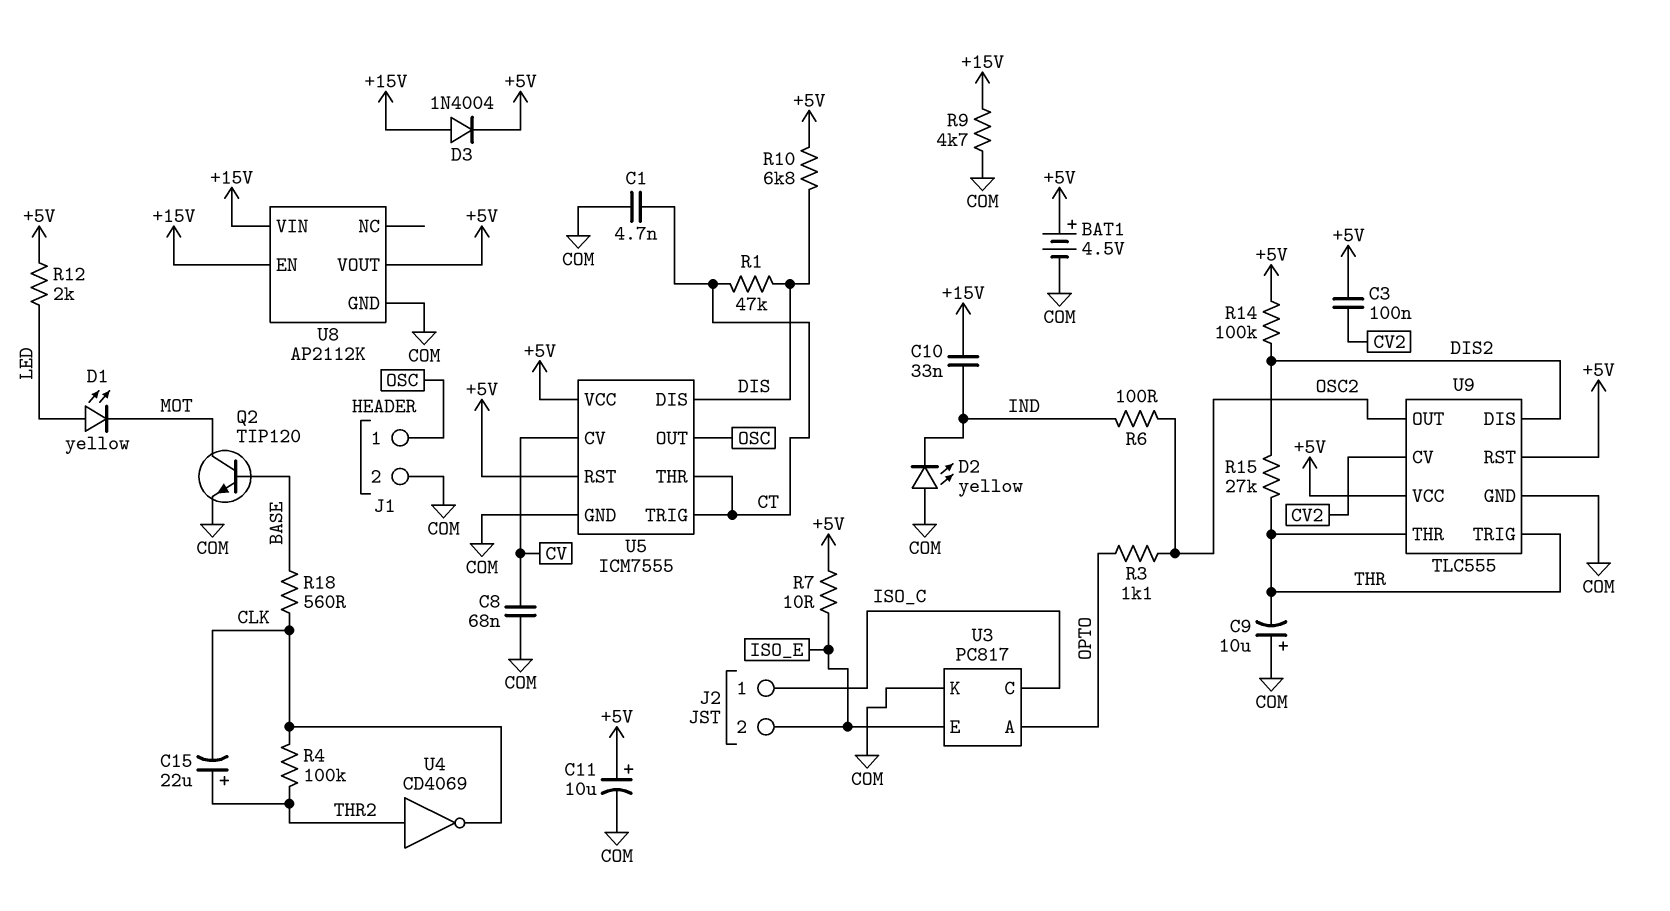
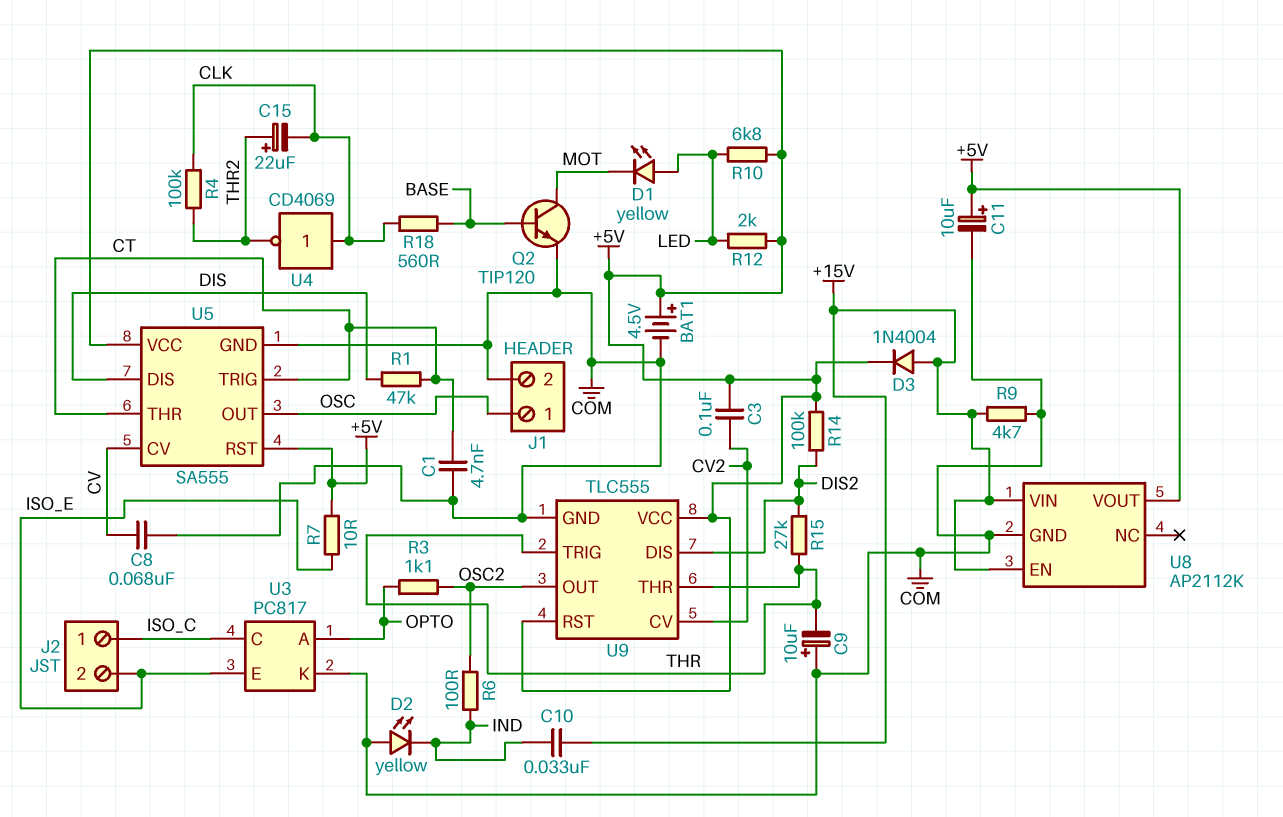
R10: 6.8k (+5V, DIS) -> 6.8k (+5V, LED)
U4: NOT CD4069 (in THR2, out CLK) -> NOT CD4069 (in CLK, out THR2)
U5: ICM7555 -> SA555

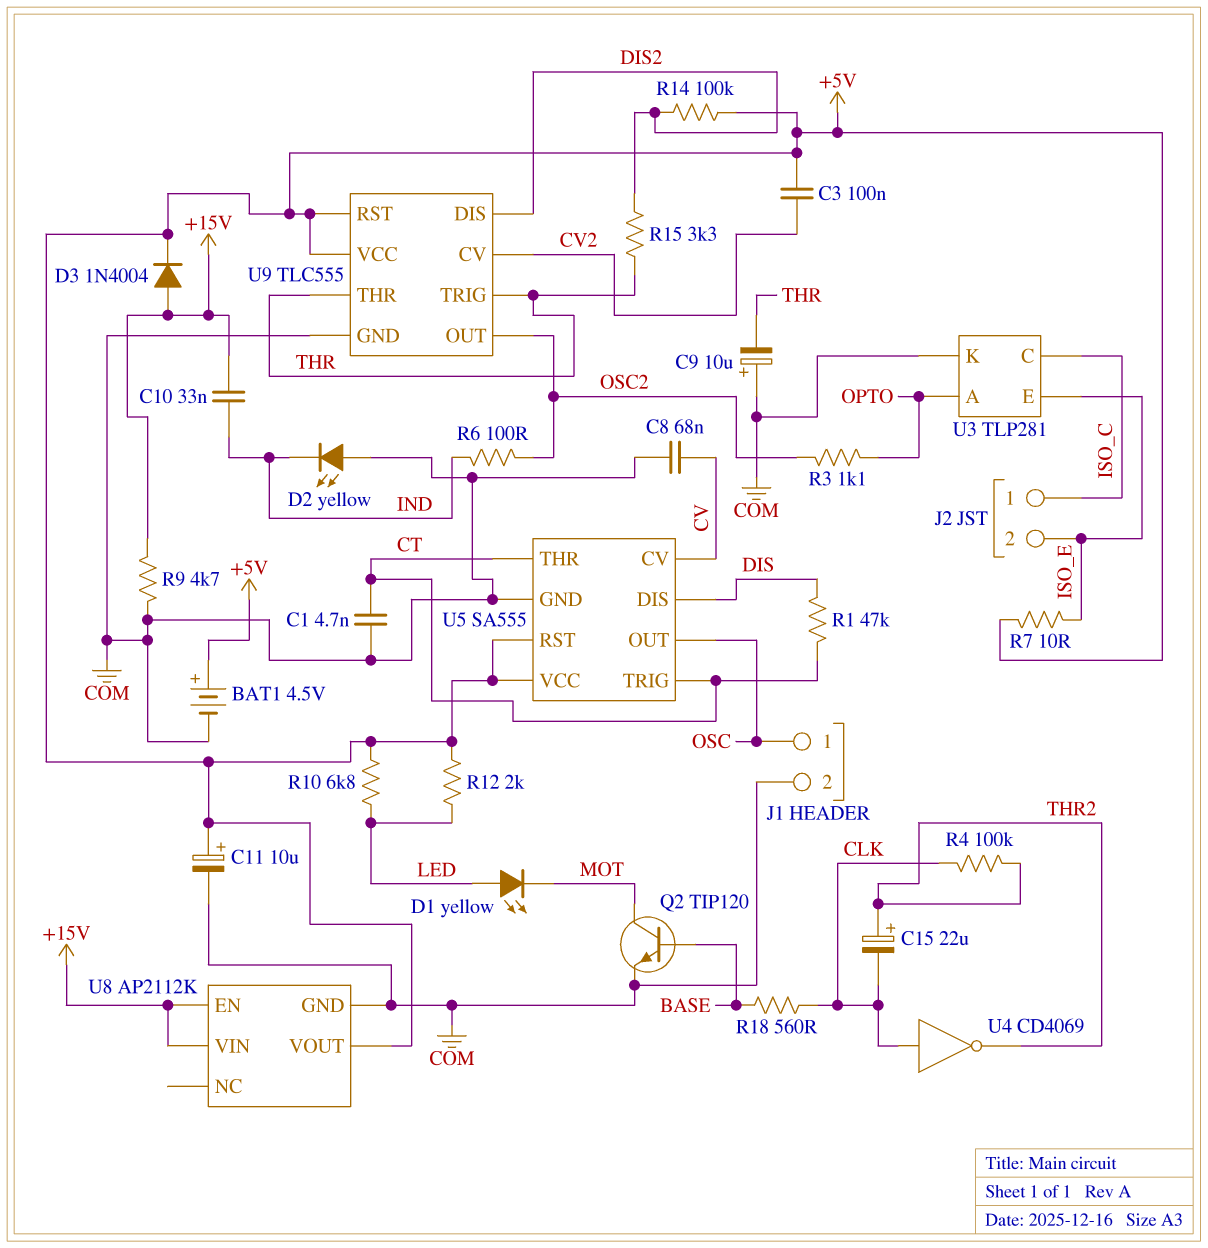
R15: 27k (DIS2, THR) -> 3.3k (DIS2, THR)
U3: PC817 -> TLP281

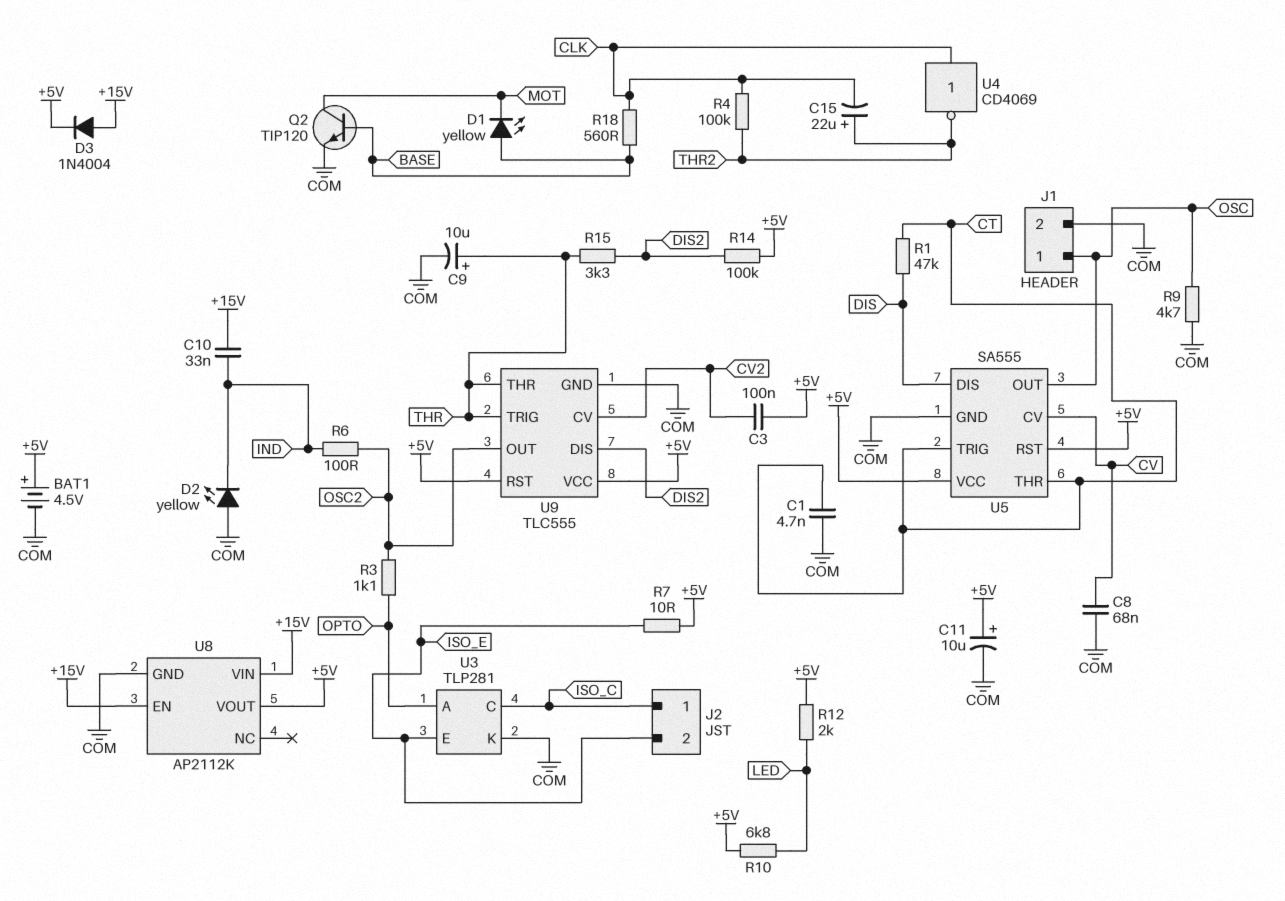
C9: 10uF (plus COM, minus THR) -> 10uF (plus THR, minus COM)
D1: LED yellow (A LED, K MOT) -> LED yellow (A BASE, K MOT)
R9: 4.7k (+15V, COM) -> 4.7k (COM, OSC)

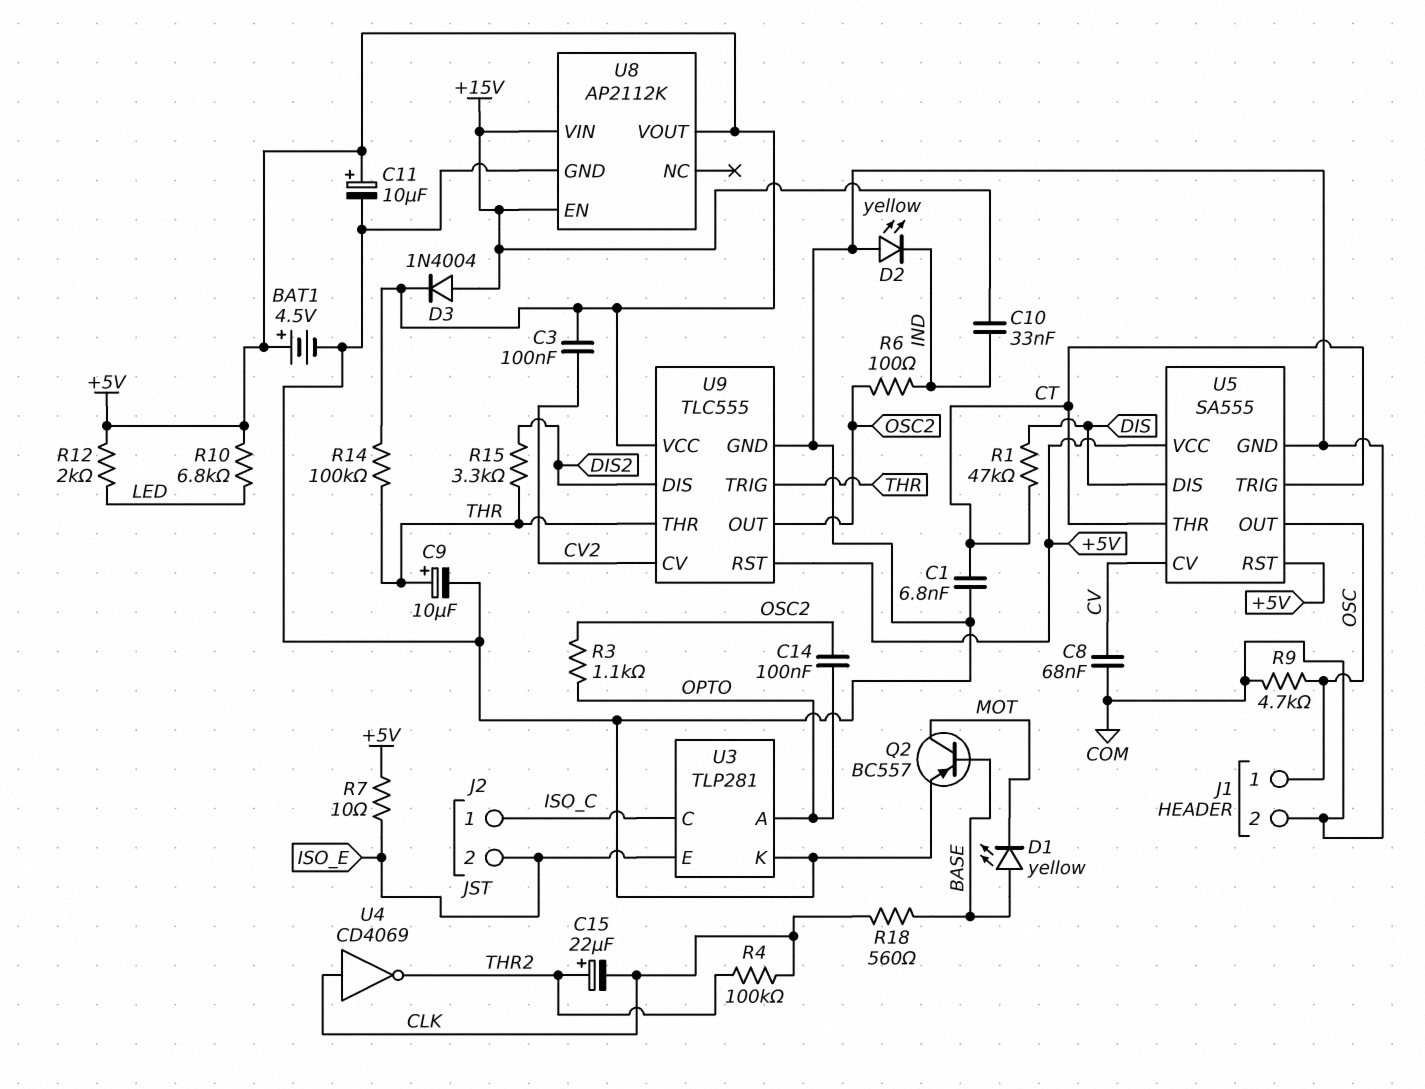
C1: 4.7nF (COM, CT) -> 6.8nF (COM, CT)
C14: none -> 100nF (OPTO, OSC2)
Q2: NPN TIP120 (B BASE, C MOT, E COM) -> PNP BC557 (B BASE, C MOT, E COM)
R14: 100k (+5V, DIS2) -> 100k (+5V, THR)

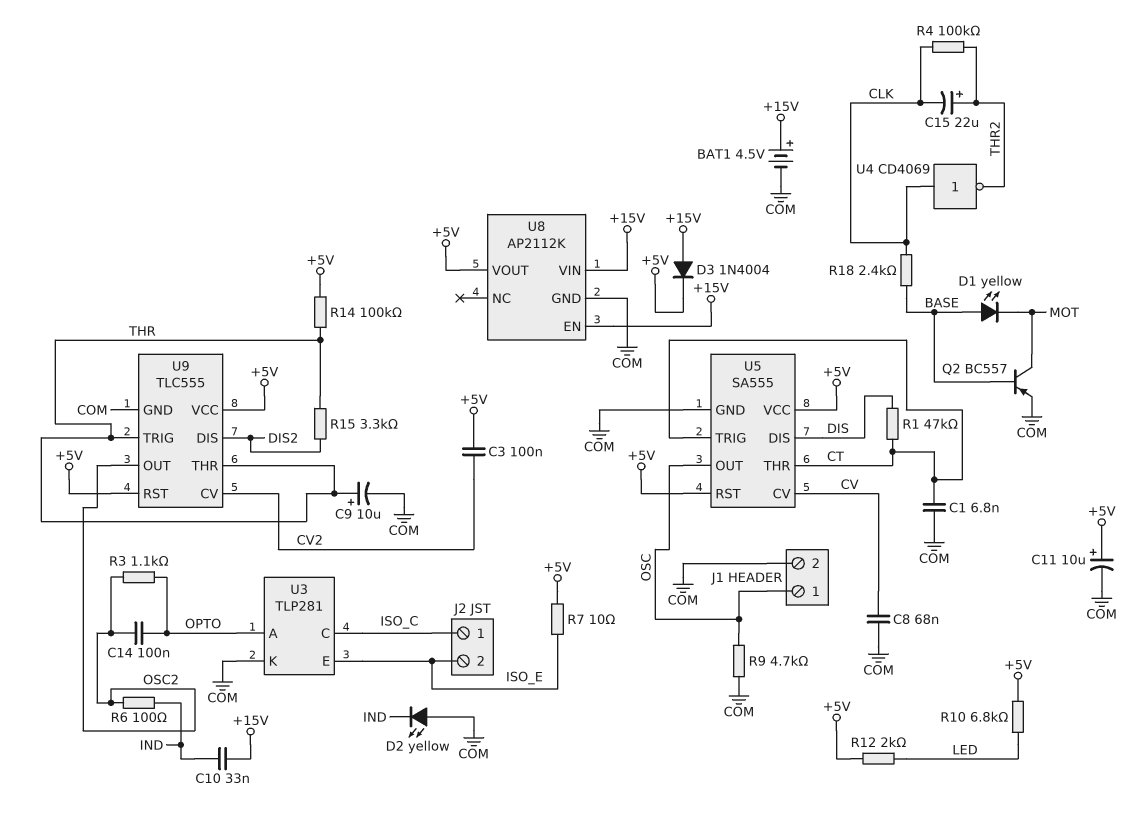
BAT1: 4.5V (plus +5V, minus COM) -> 4.5V (plus +15V, minus COM)
R18: 560 (BASE, CLK) -> 2.4k (BASE, CLK)

